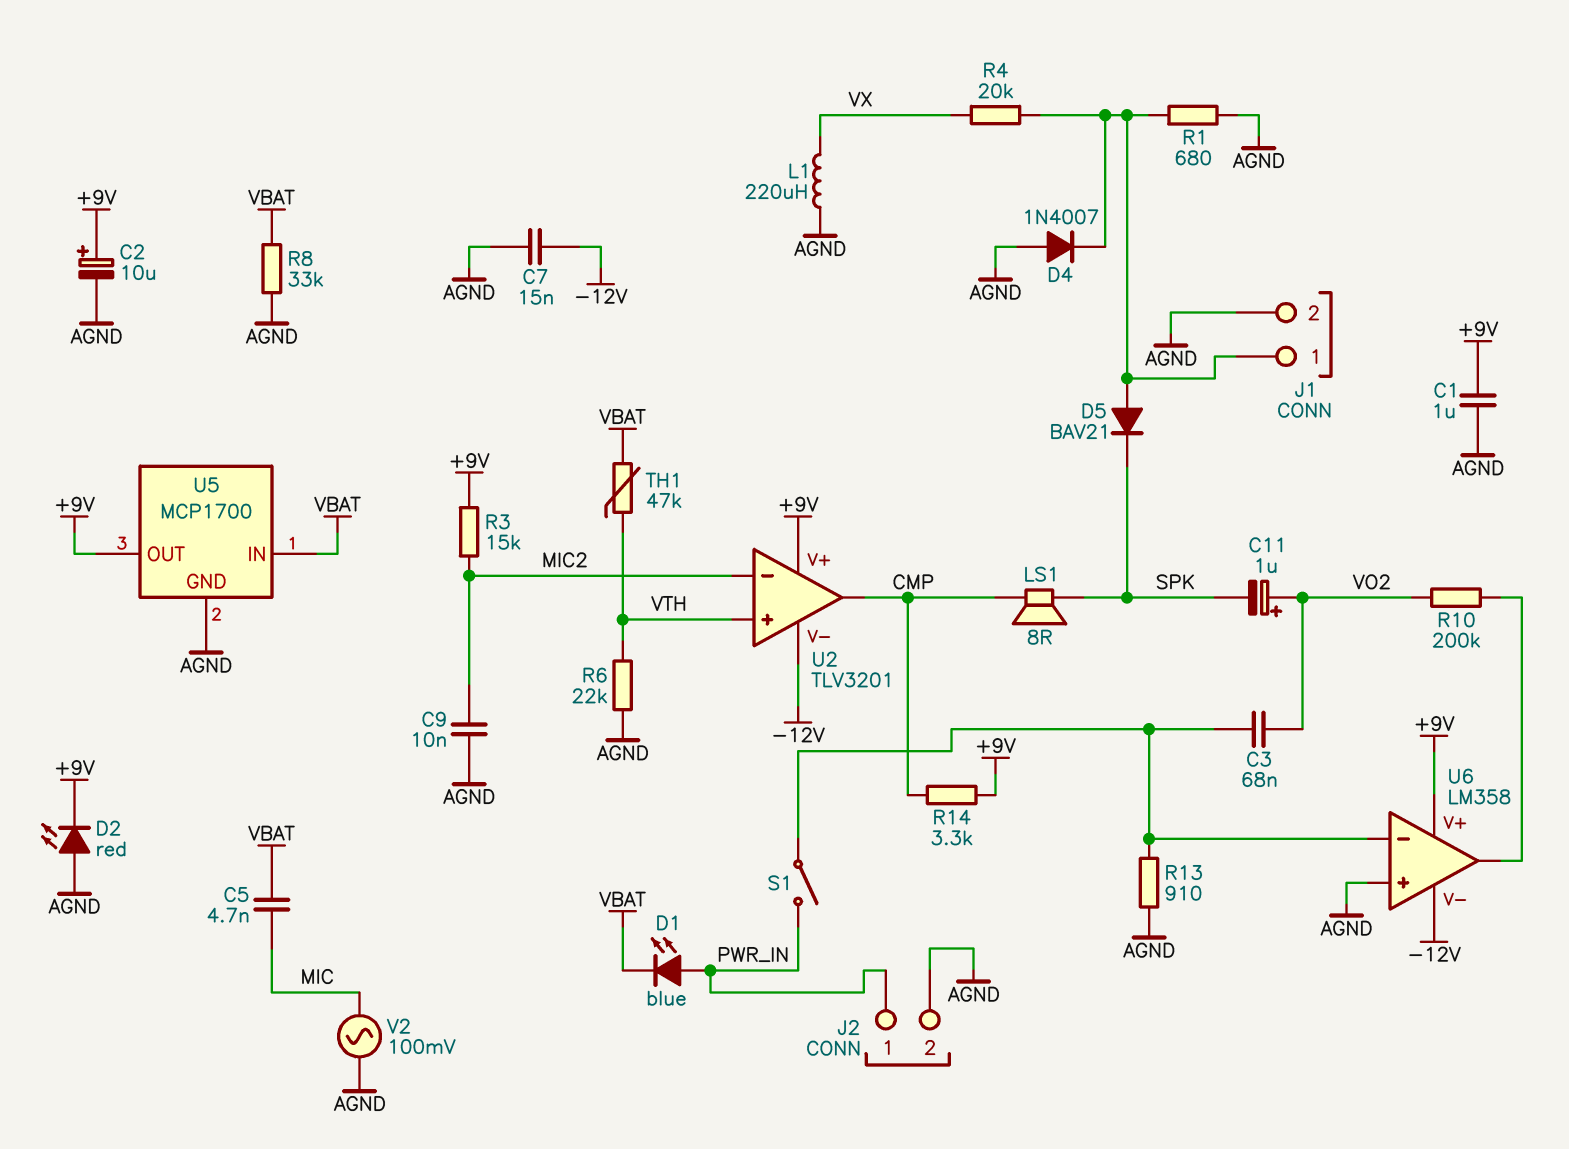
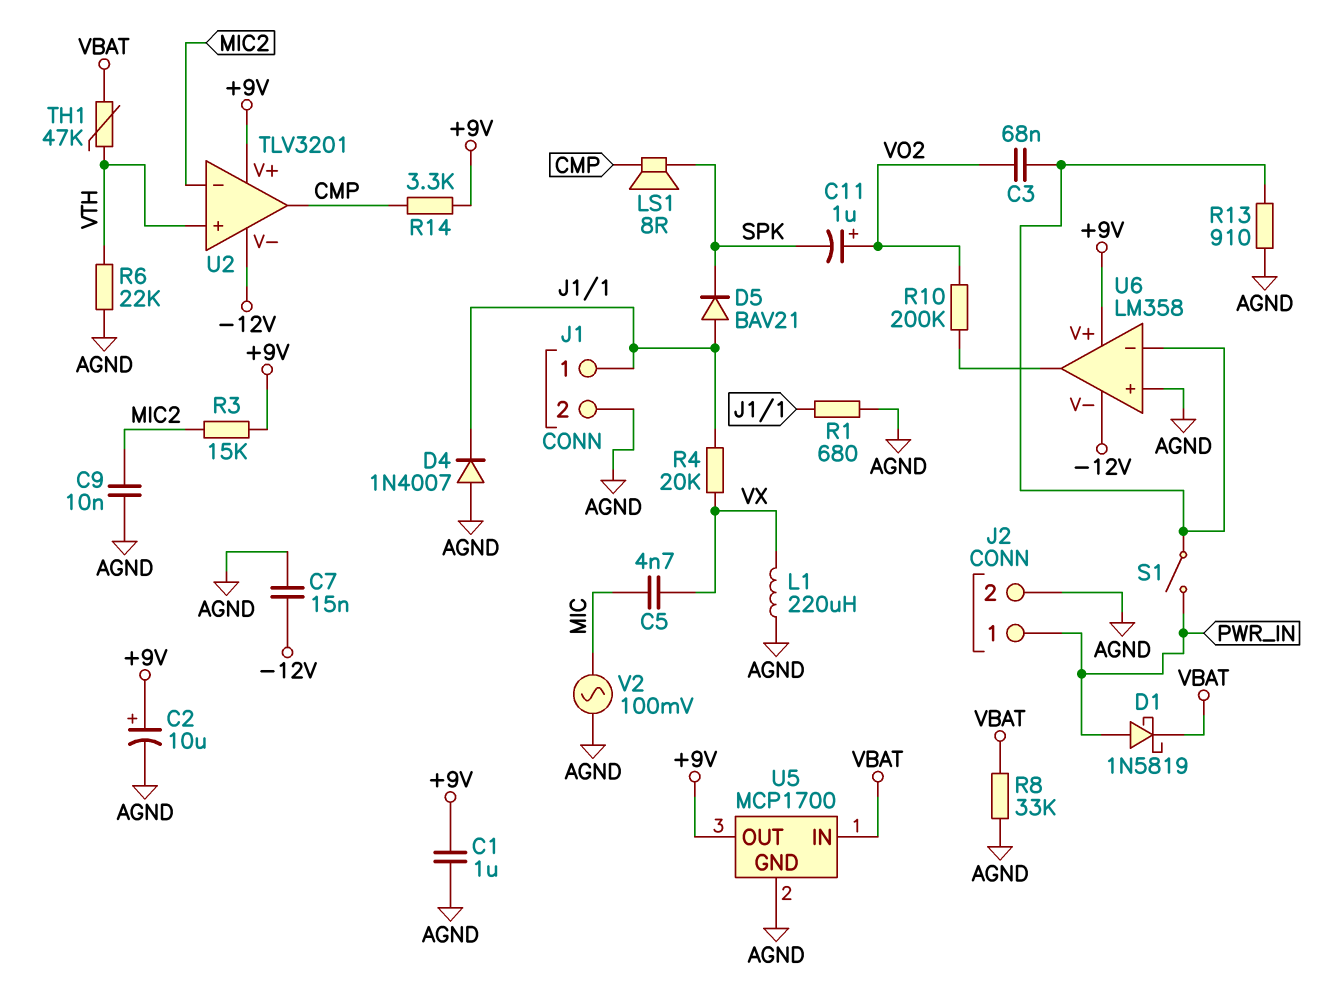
C5: 4.7nF (MIC, VBAT) -> 4.7nF (MIC, VX)
D1: LED blue (A PWR_IN, K VBAT) -> schottky 1N5819 (A PWR_IN, K VBAT)
D2: LED red (A AGND, K +9V) -> none

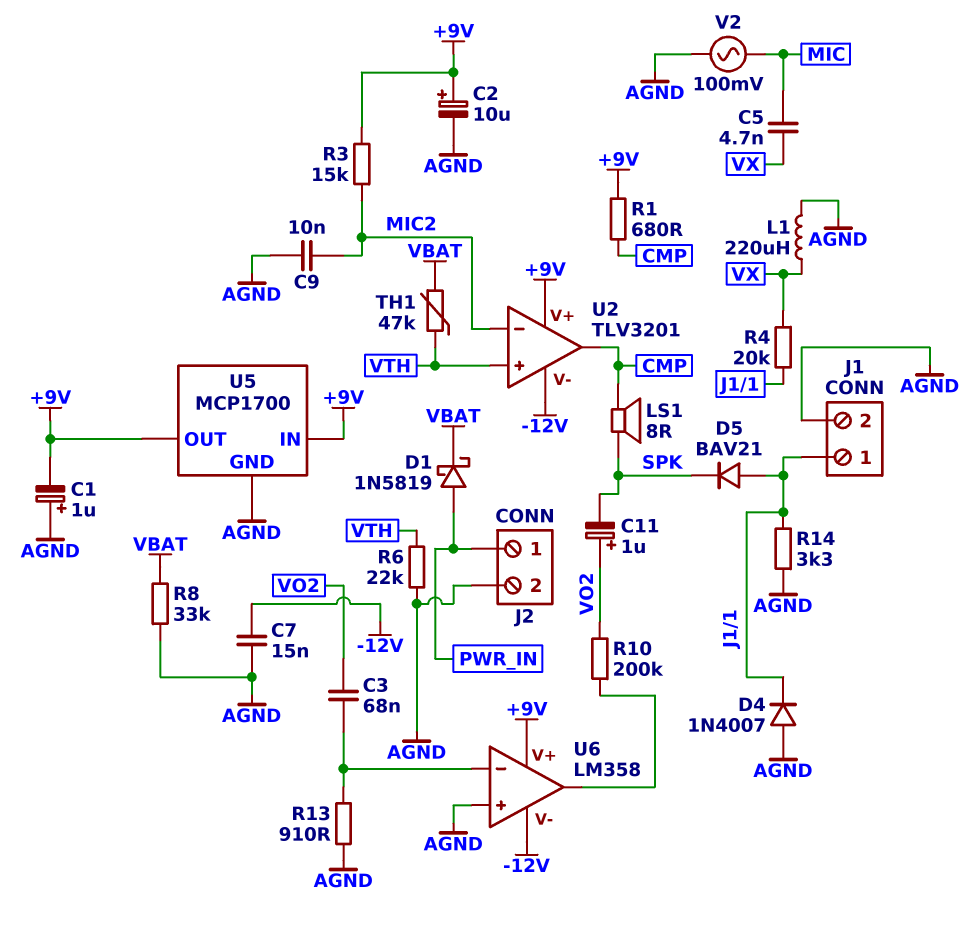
C1: 1uF (+9V, AGND) -> 1uF (plus AGND, minus +9V)
R1: 680 (AGND, J1/1) -> 680 (+9V, CMP)
R14: 3.3k (+9V, CMP) -> 3.3k (AGND, J1/1)
S1: switch (PWR_IN, U6/in-) -> none
U5 pin IN: VBAT -> +9V

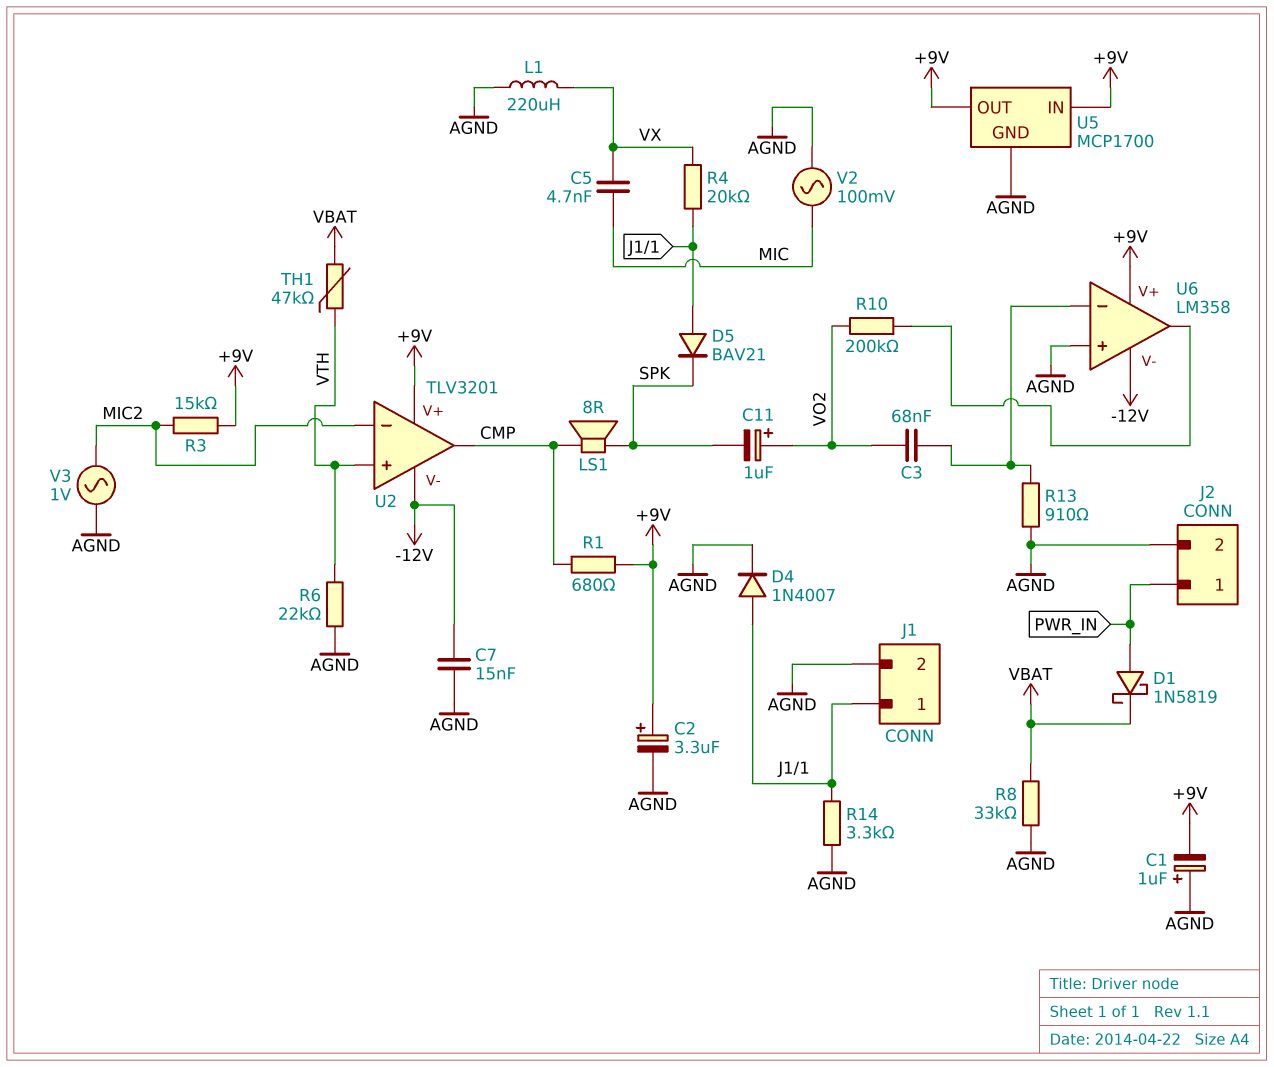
C2: 10uF (plus +9V, minus AGND) -> 3.3uF (plus +9V, minus AGND)
C9: 10nF (AGND, MIC2) -> none
D4: diode 1N4007 (A AGND, K J1/1) -> diode 1N4007 (A J1/1, K AGND)
V3: none -> AC 1V (AGND, MIC2)

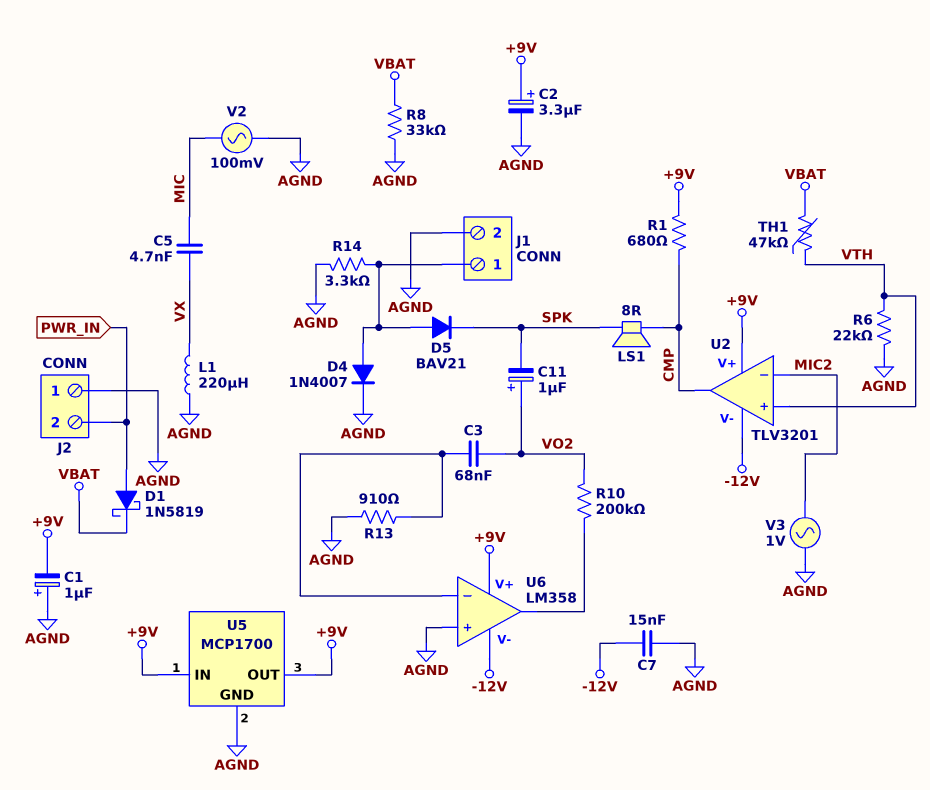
J2 pin 1: PWR_IN -> AGND
J2 pin 2: AGND -> PWR_IN
R3: 15k (+9V, MIC2) -> none
R4: 20k (J1/1, VX) -> none

